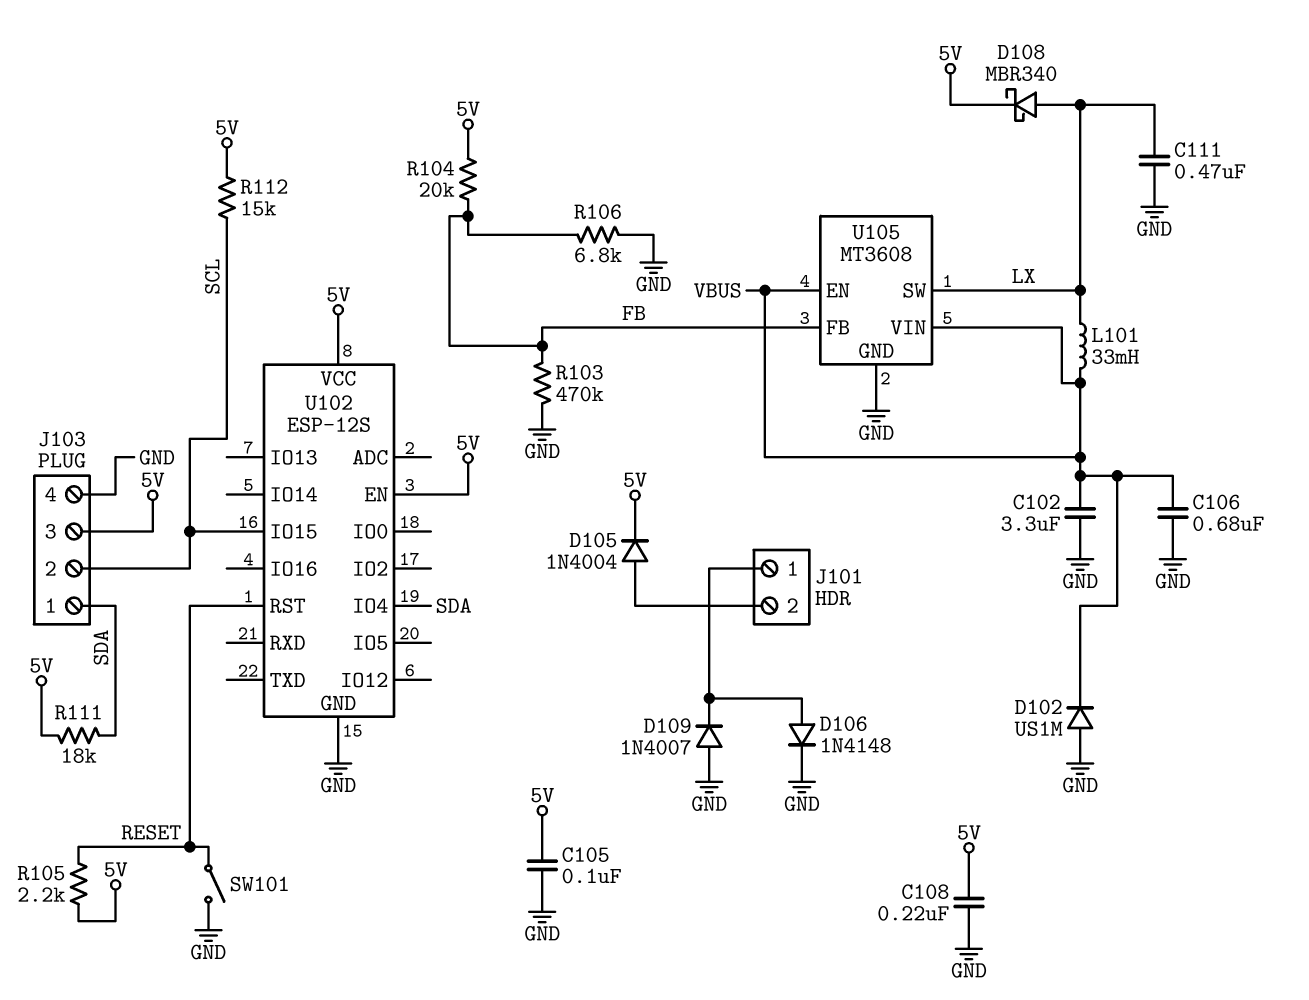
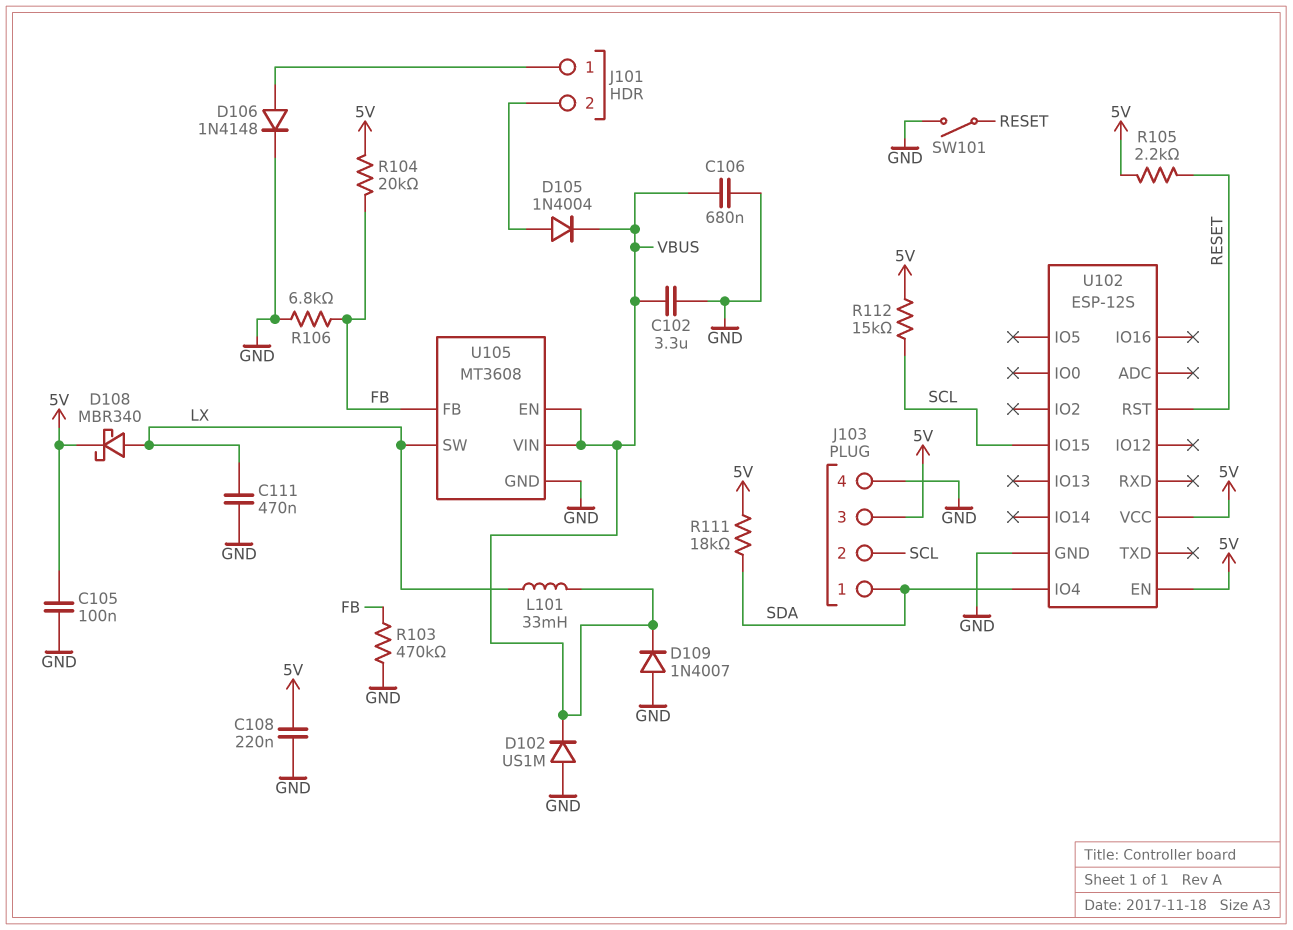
D105: diode 1N4004 (A J101/2, K 5V) -> diode 1N4004 (A J101/2, K VBUS)
D109: diode 1N4007 (A GND, K J101/1) -> diode 1N4007 (A GND, K VBUS)

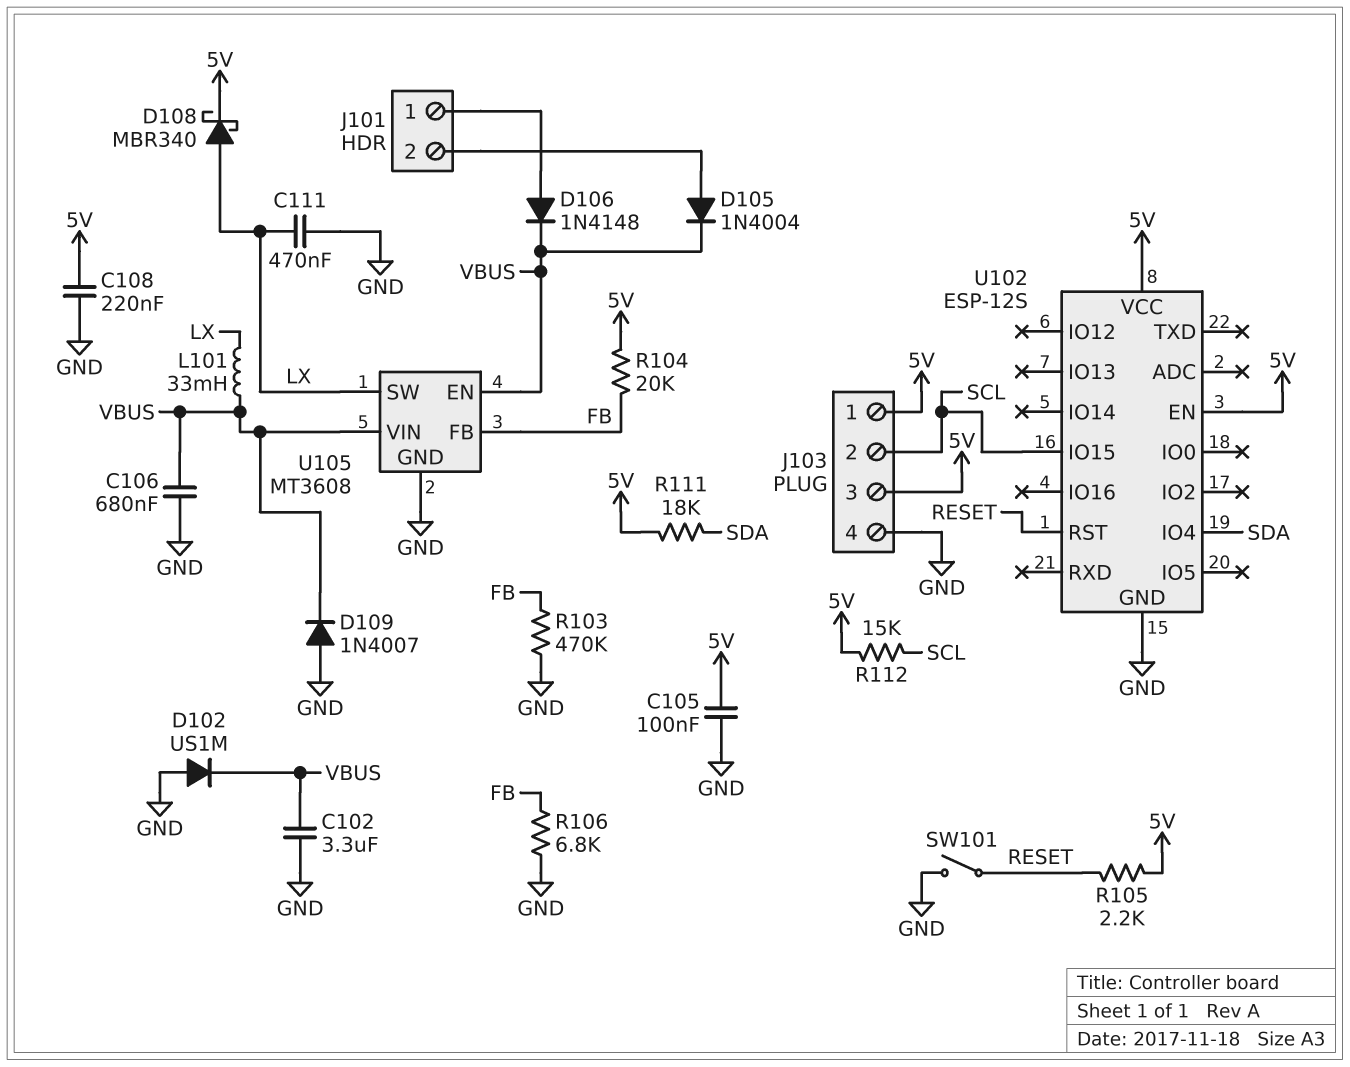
D106: diode 1N4148 (A J101/1, K GND) -> diode 1N4148 (A J101/1, K VBUS)
J103 pin 1: SDA -> 5V

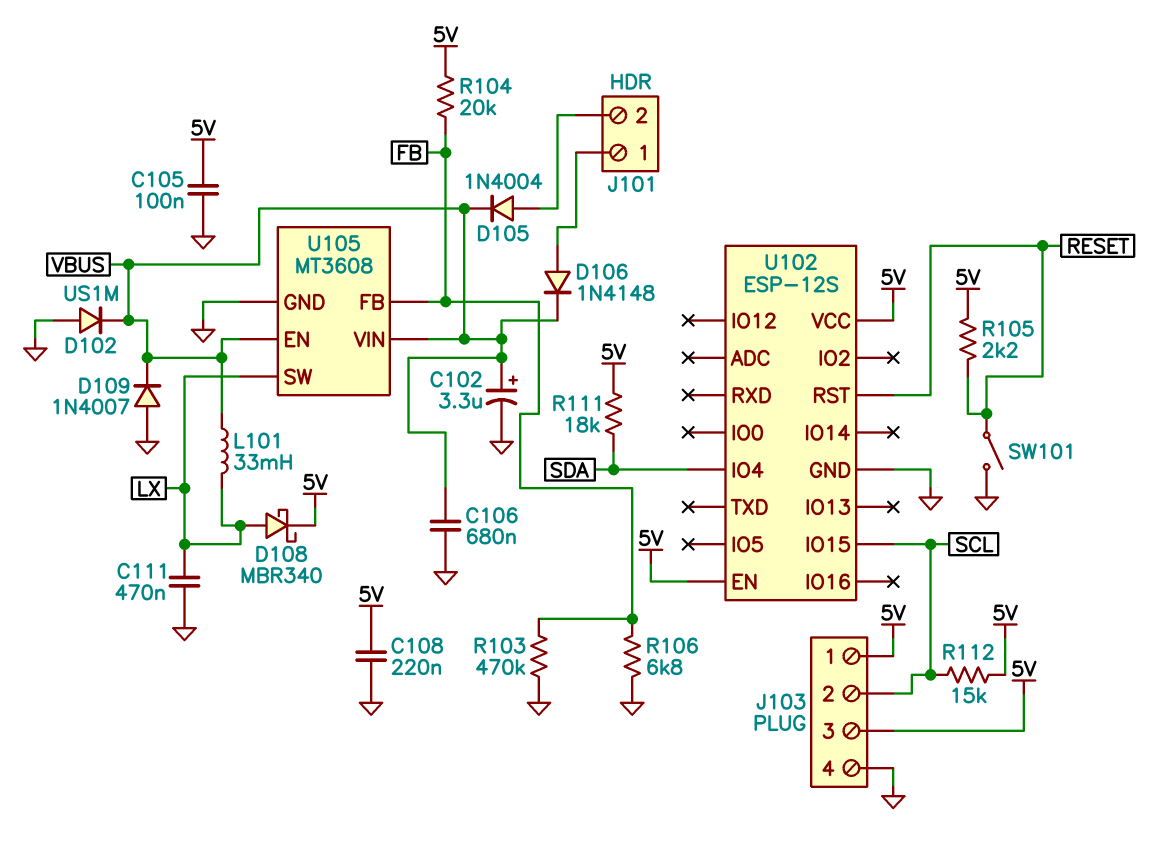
C102: 3.3uF (GND, VBUS) -> 3.3uF (plus VBUS, minus GND)

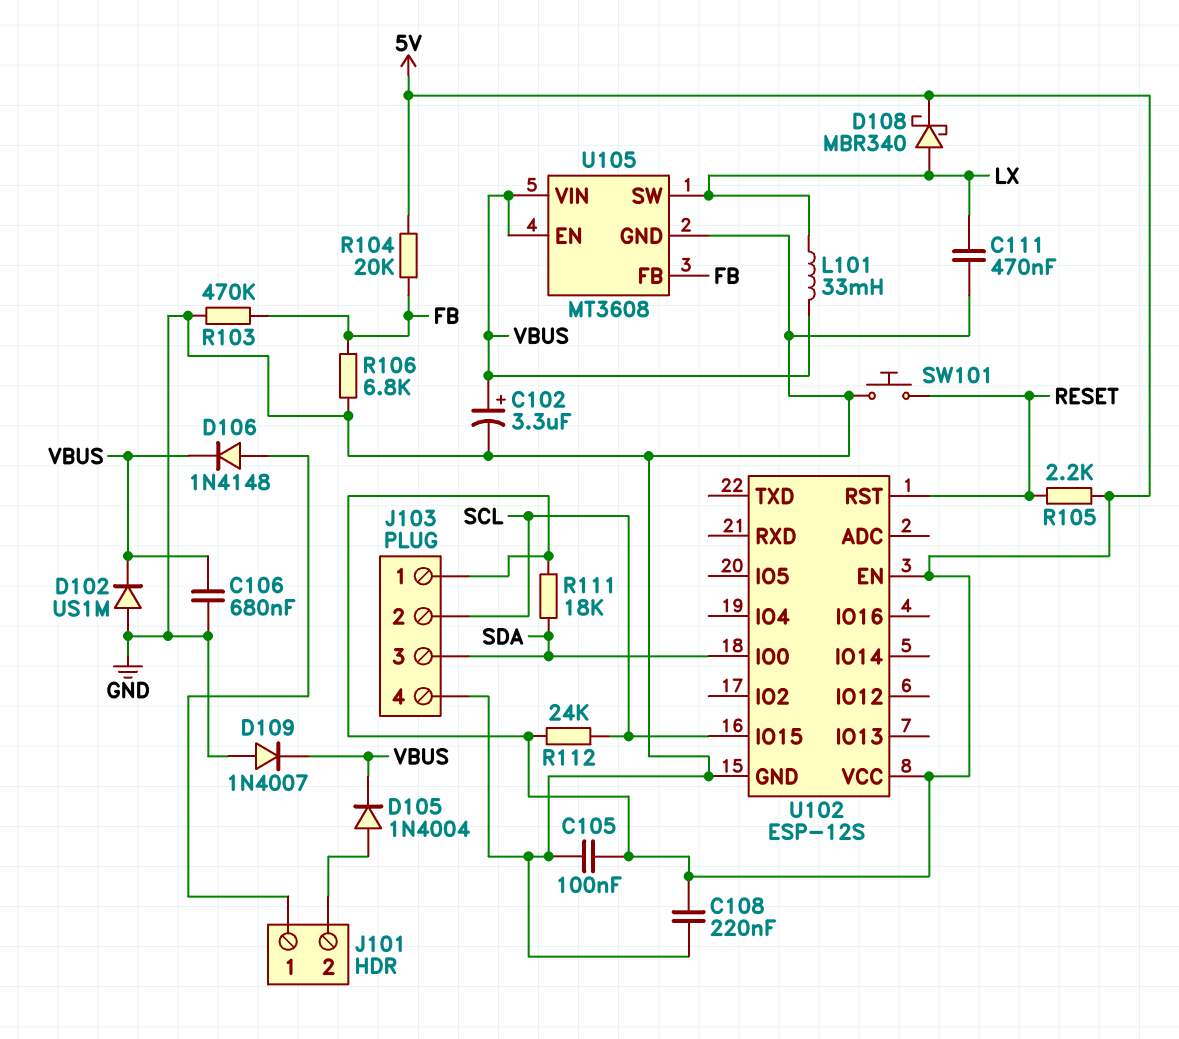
J103 pin 3: 5V -> SDA
R112: 15k (5V, SCL) -> 24k (5V, SCL)
SW101: switch (GND, RESET) -> button (GND, RESET)
U102 pin IO0: none -> SDA
U102 pin IO4: SDA -> none

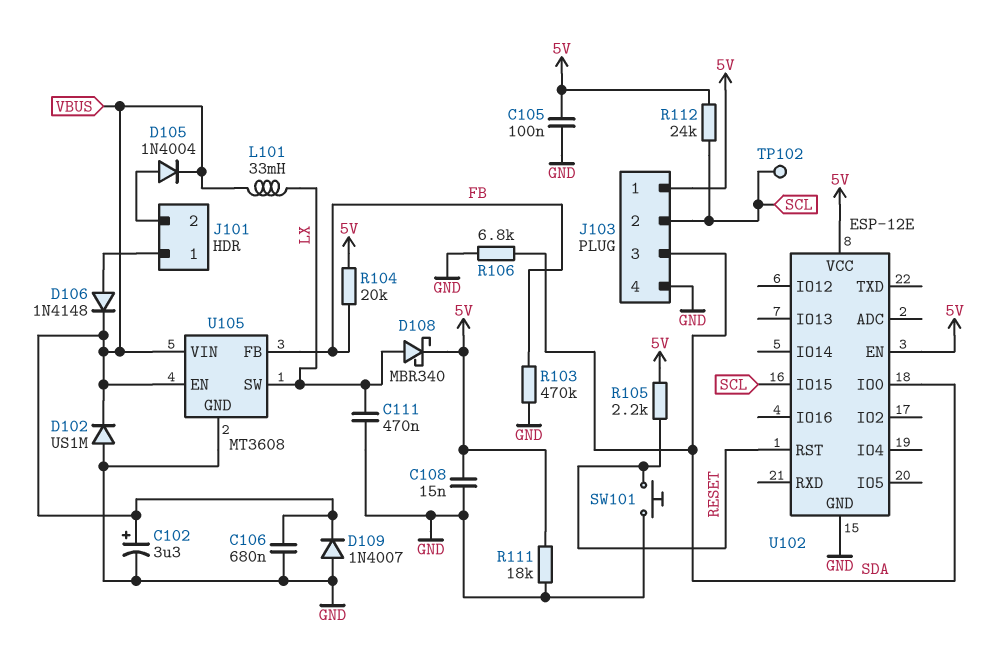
C108: 220nF (5V, GND) -> 15nF (5V, GND)
R106: 6.8k (FB, GND) -> 6.8k (GND, SDA)
R111: 18k (5V, SDA) -> 18k (5V, GND)
TP102: none -> test point (SCL)
U102: ESP-12S -> ESP-12E

